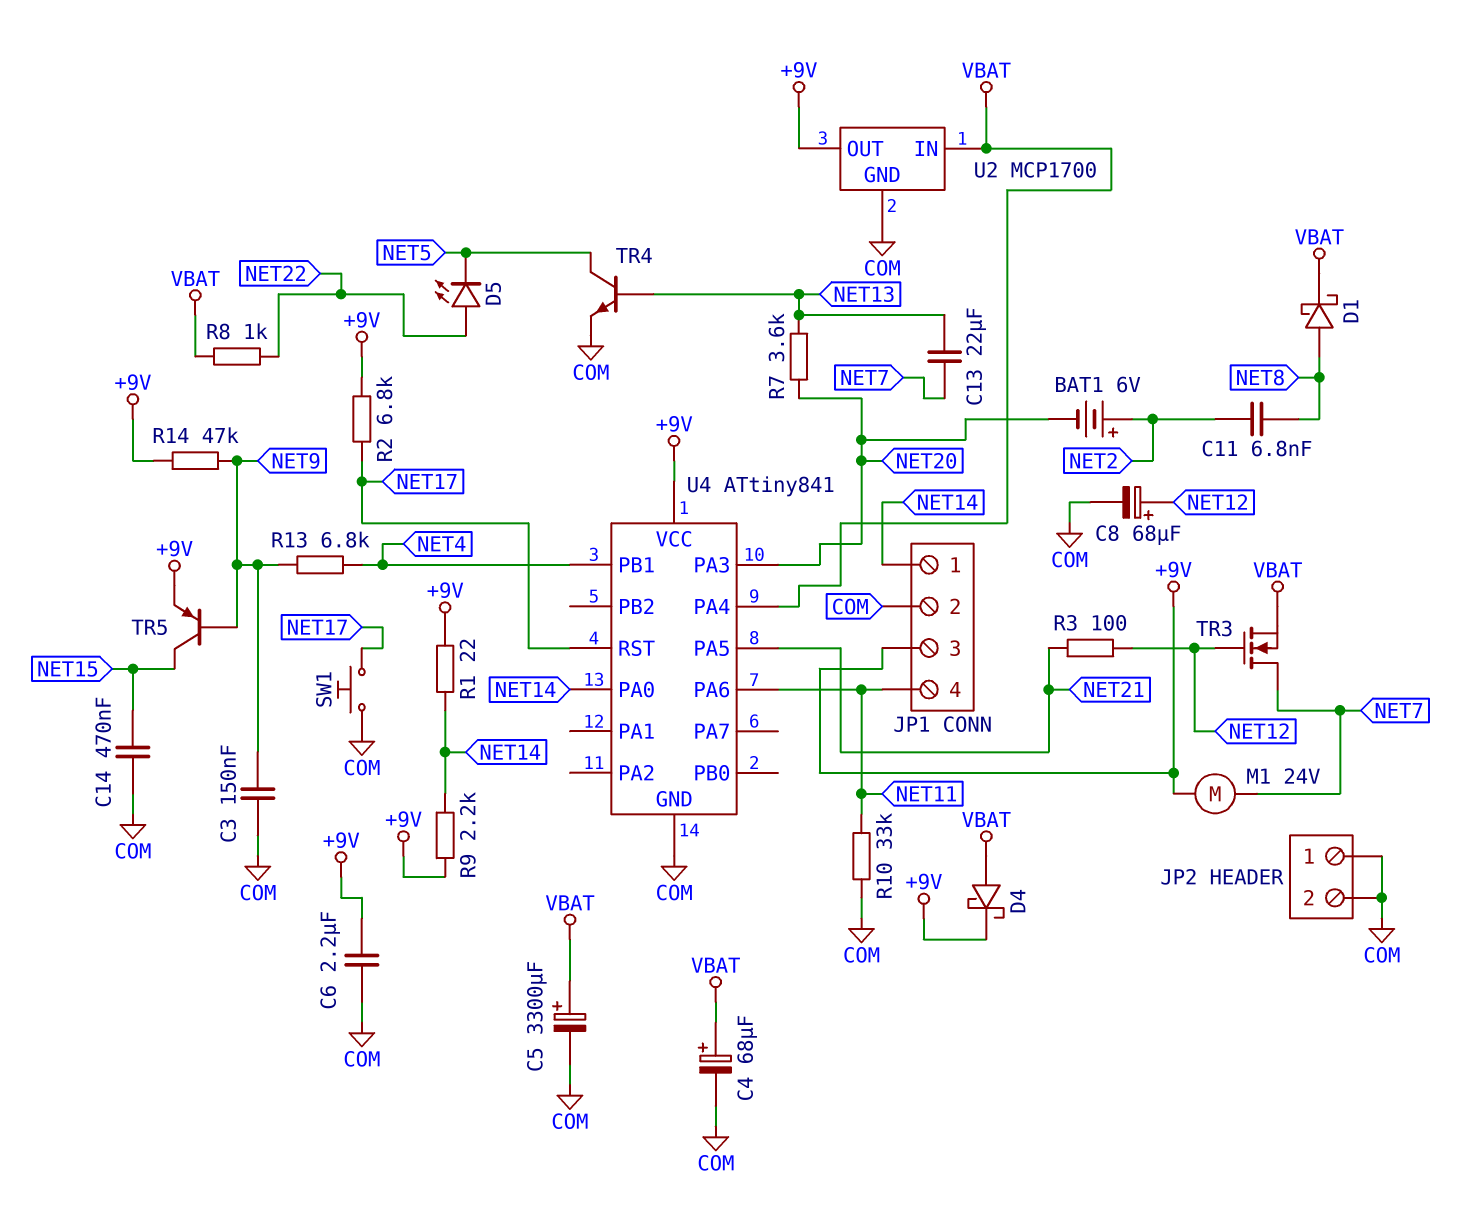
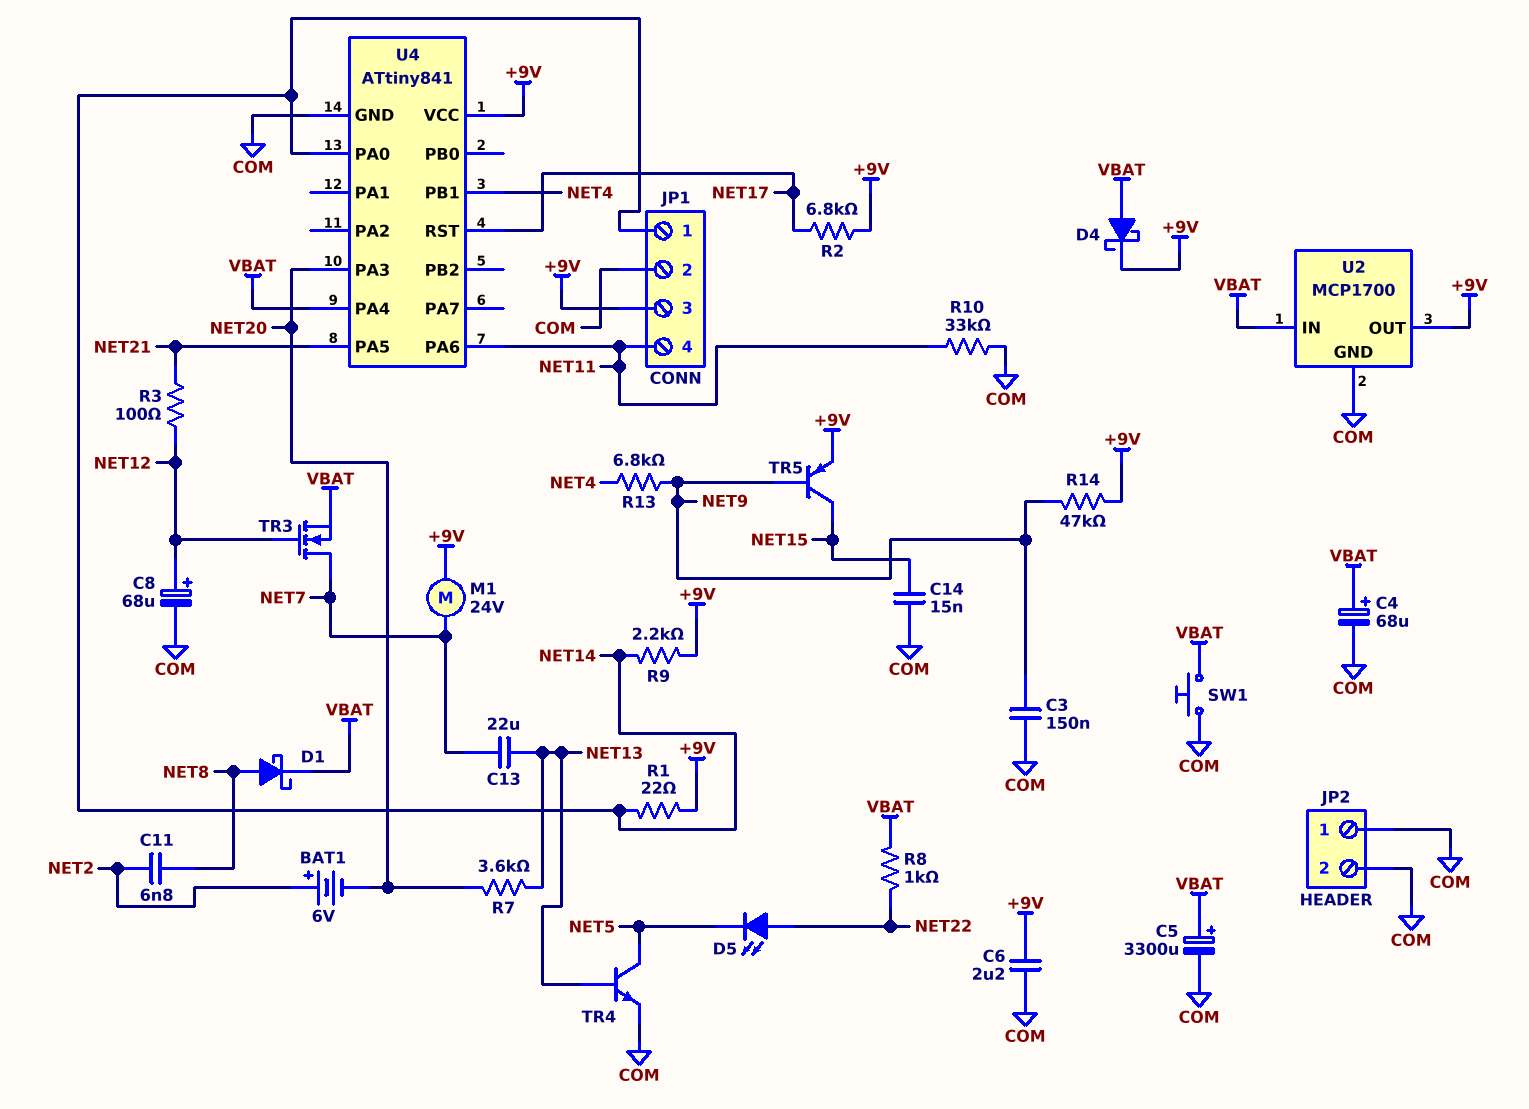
C14: 470nF (COM, NET15) -> 15nF (COM, NET15)
SW1: button (COM, NET17) -> button (COM, VBAT)

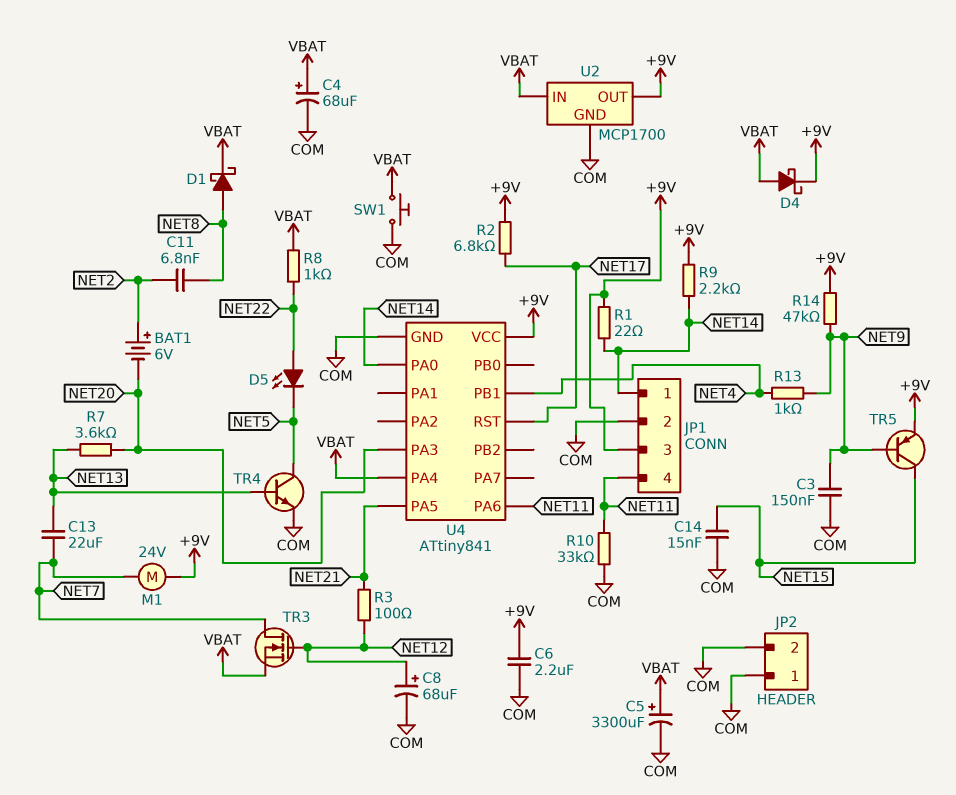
R13: 6.8k (NET4, NET9) -> 1k (NET4, NET9)

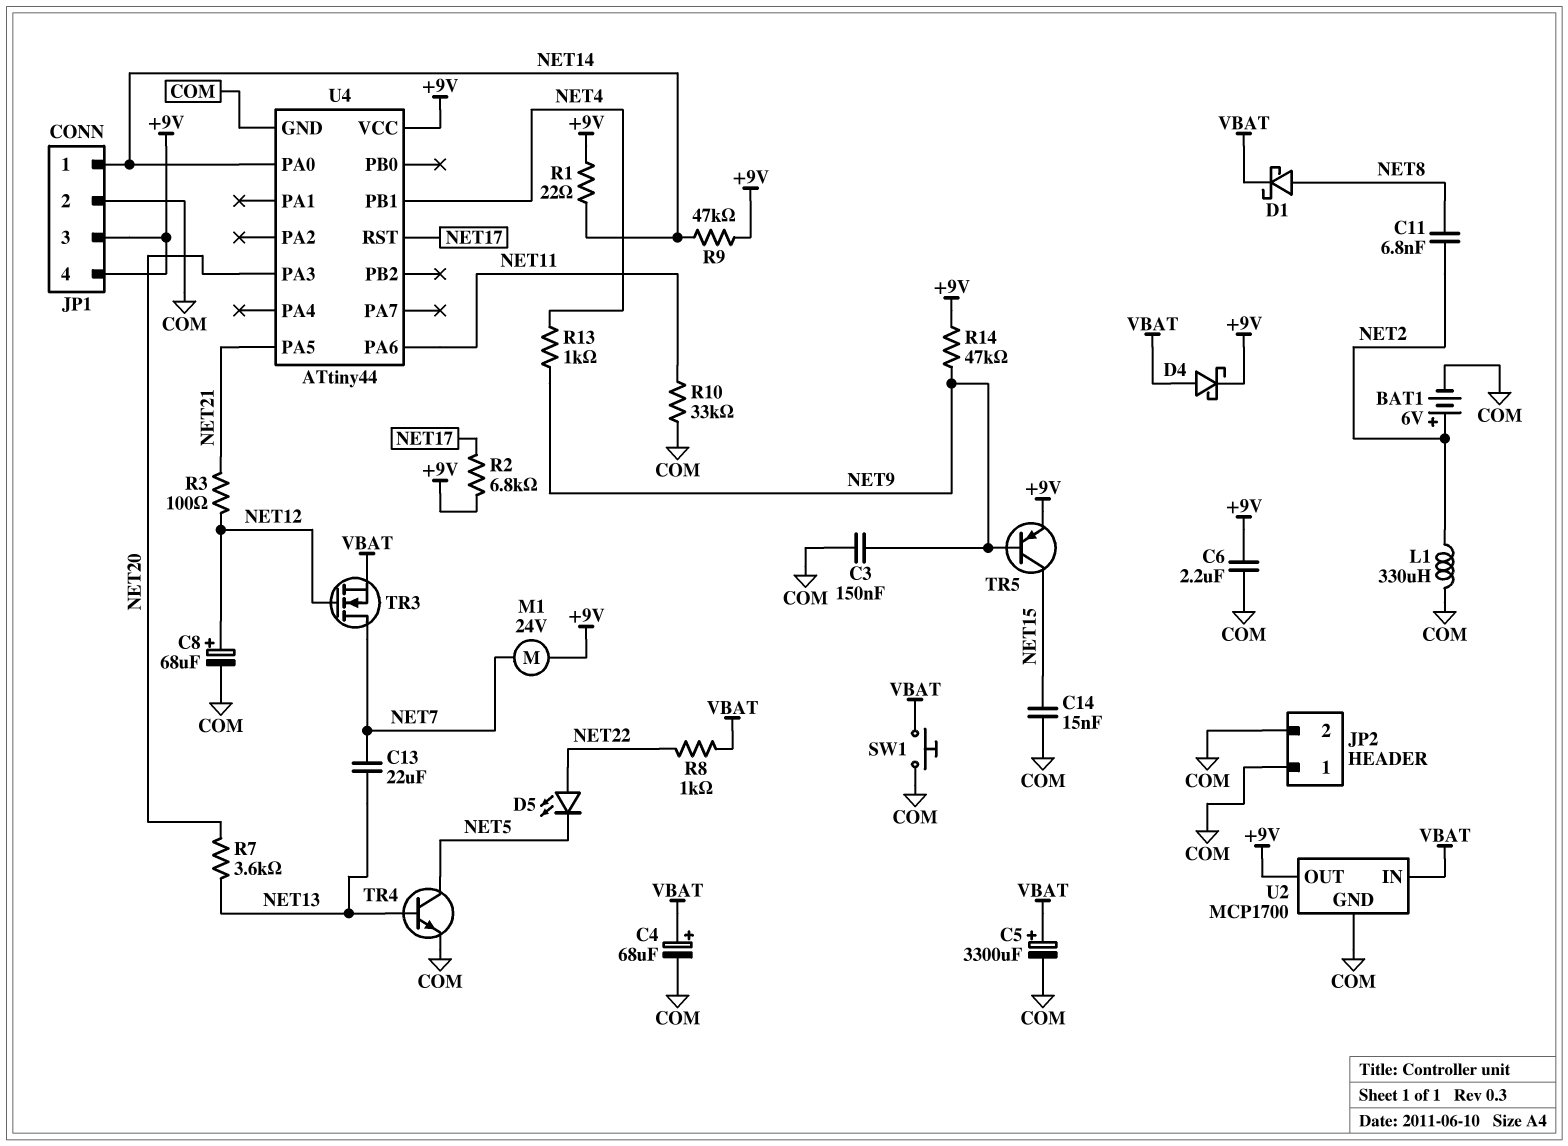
BAT1: 6V (plus NET2, minus NET20) -> 6V (plus NET2, minus COM)
JP1 pin 4: NET11 -> +9V
L1: none -> 330uH (COM, NET2)
R9: 2.2k (+9V, NET14) -> 47k (+9V, NET14)
U4: ATtiny841 -> ATtiny44
U4 pin PA4: VBAT -> none

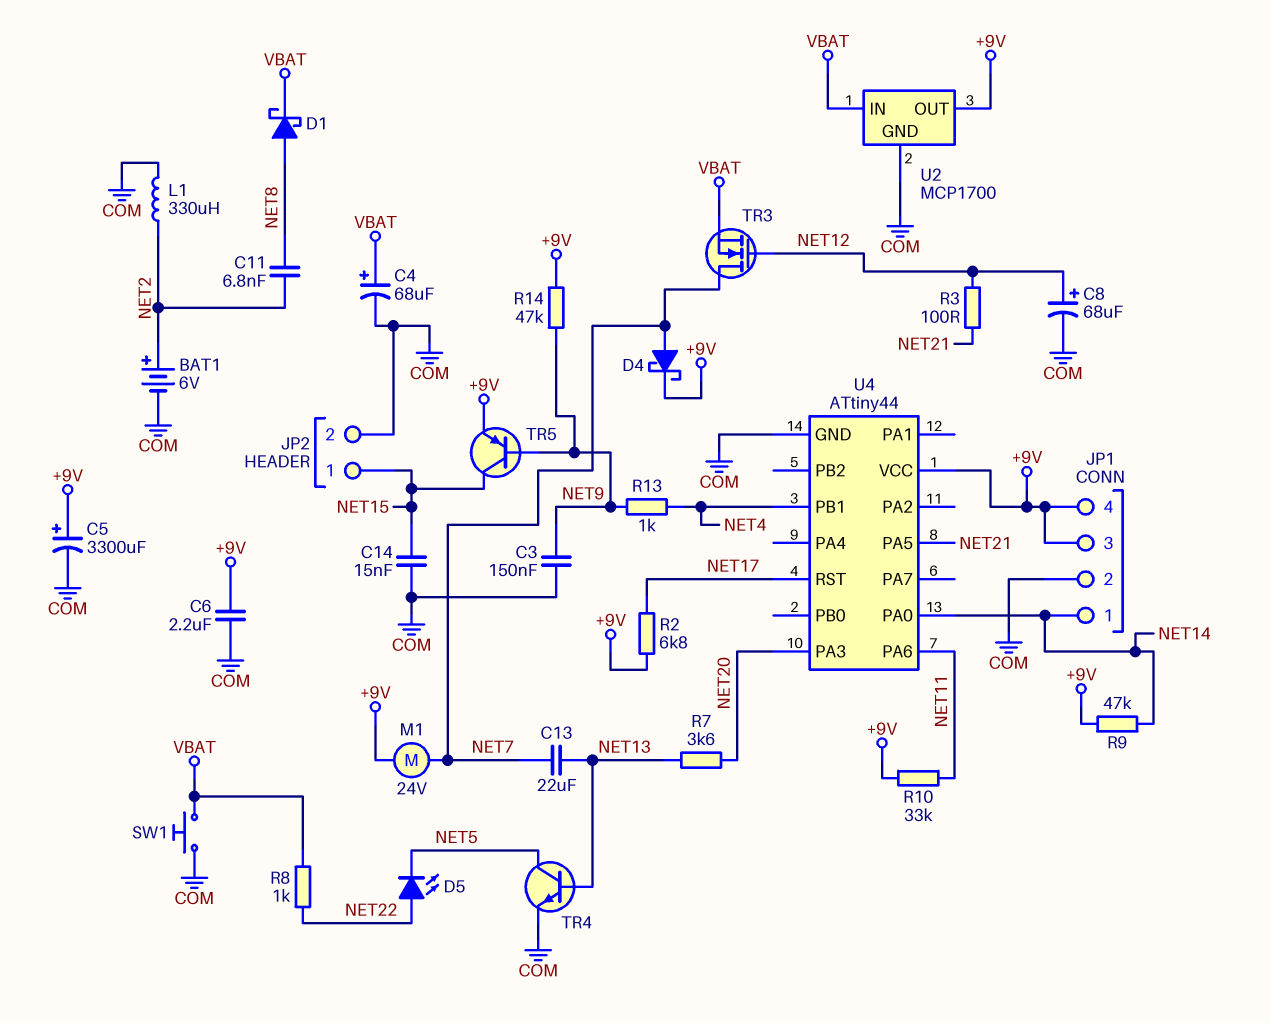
C5: 3300uF (plus VBAT, minus COM) -> 3300uF (plus +9V, minus COM)
D4: schottky (A VBAT, K +9V) -> schottky (A NET7, K +9V)
JP2 pin 1: COM -> NET15
R1: 22 (+9V, NET14) -> none
R10: 33k (COM, NET11) -> 33k (+9V, NET11)

